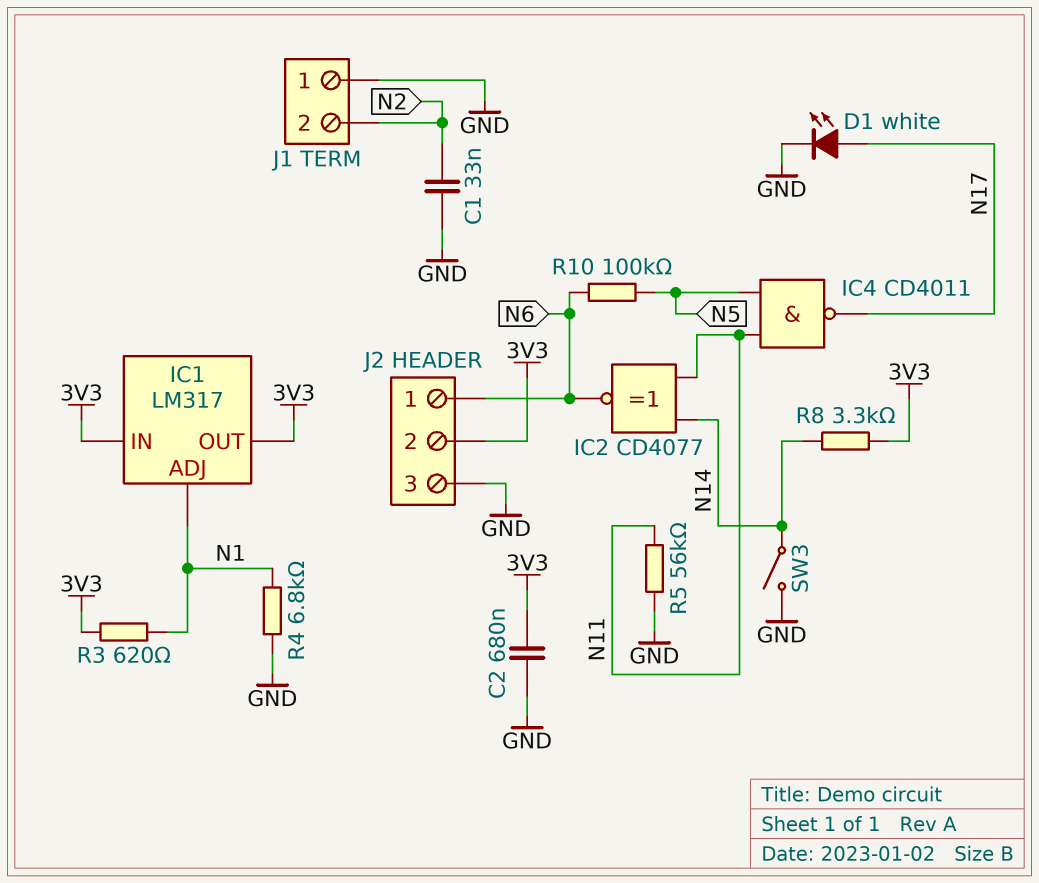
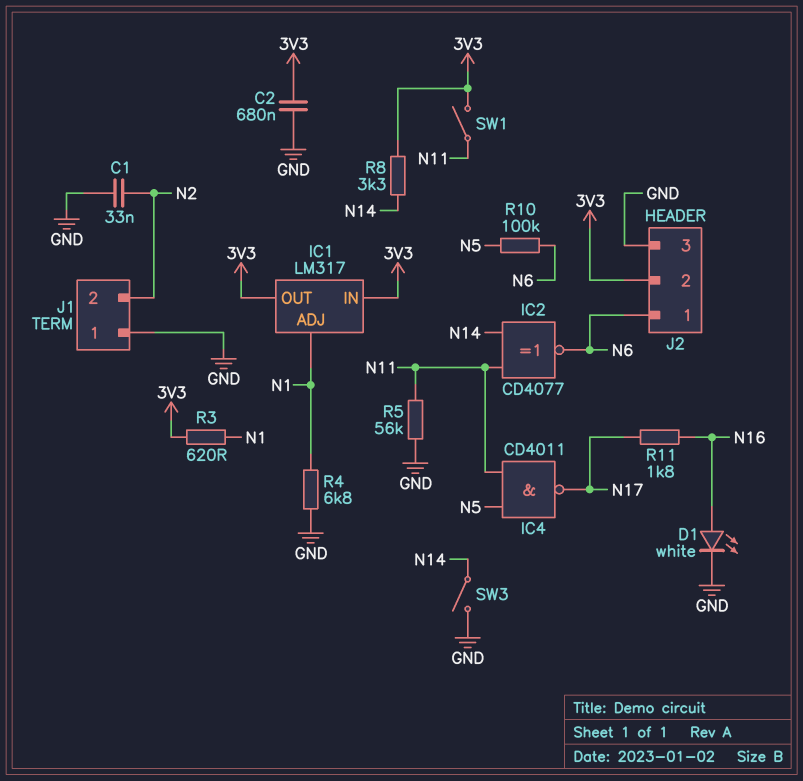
D1: LED white (A N17, K GND) -> LED white (A N16, K GND)
R11: none -> 1.8k (N16, N17)
SW1: none -> switch (3V3, N11)

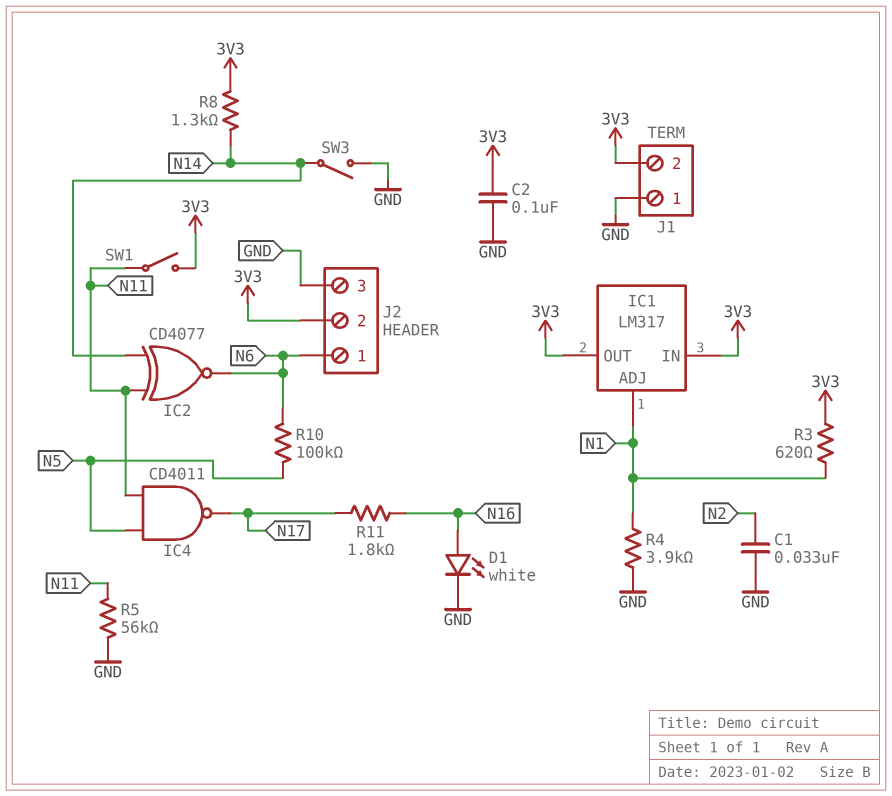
C2: 680nF (3V3, GND) -> 100nF (3V3, GND)
J1 pin 2: N2 -> 3V3
R4: 6.8k (GND, N1) -> 3.9k (GND, N1)
R8: 3.3k (3V3, N14) -> 1.3k (3V3, N14)

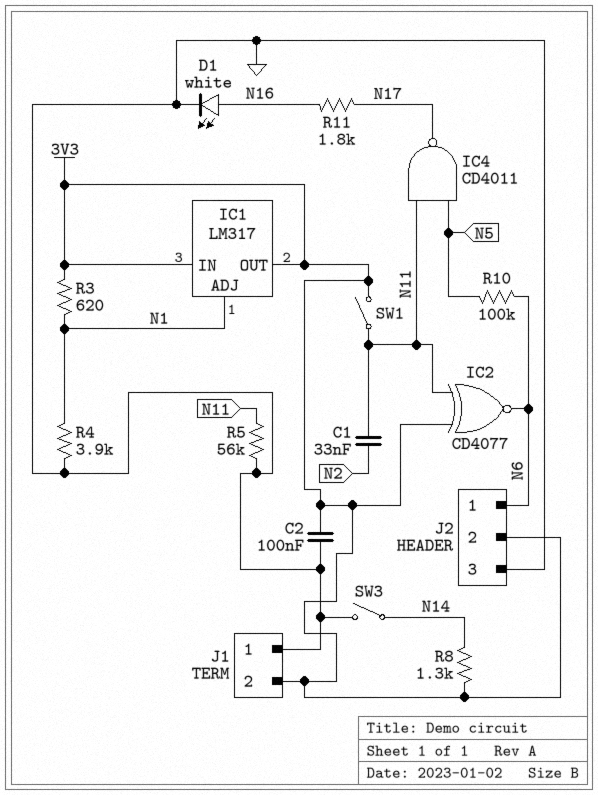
C1: 33nF (GND, N2) -> 33nF (N2, N11)
IC2: XNOR CD4077 (in N11, in N14, out N6) -> XNOR CD4077 (in 3V3, in N11, out N6)

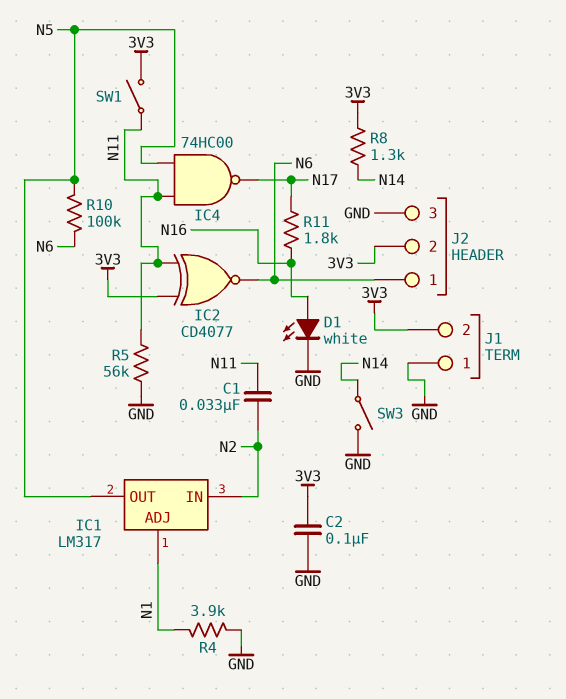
IC1 pin IN: 3V3 -> N2
IC1 pin OUT: 3V3 -> N5
IC4: NAND CD4011 (in N5, in N11, out N17) -> NAND 74HC00 (in N5, in N11, out N17)
R3: 620 (3V3, N1) -> none

